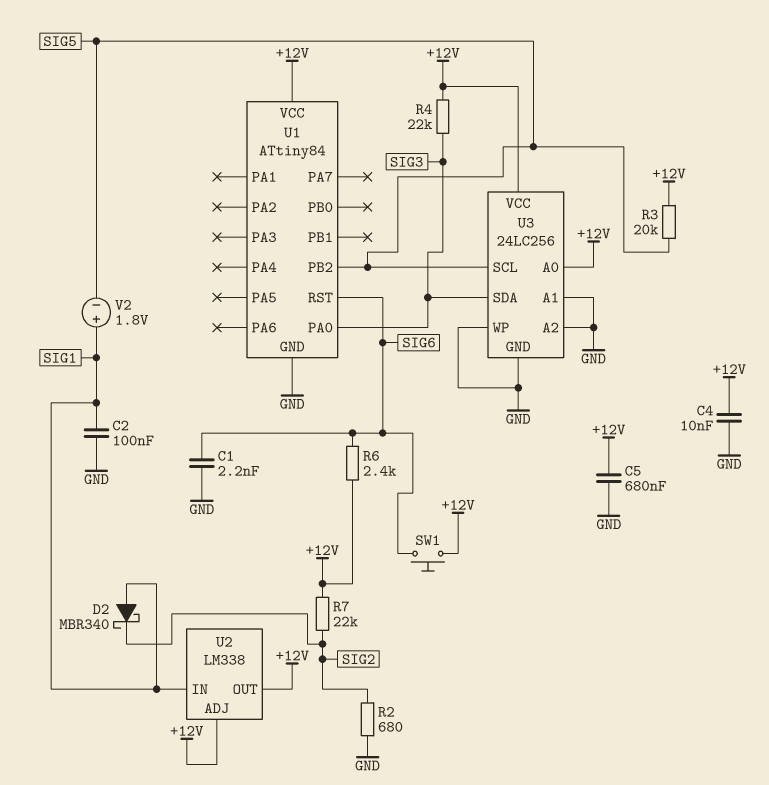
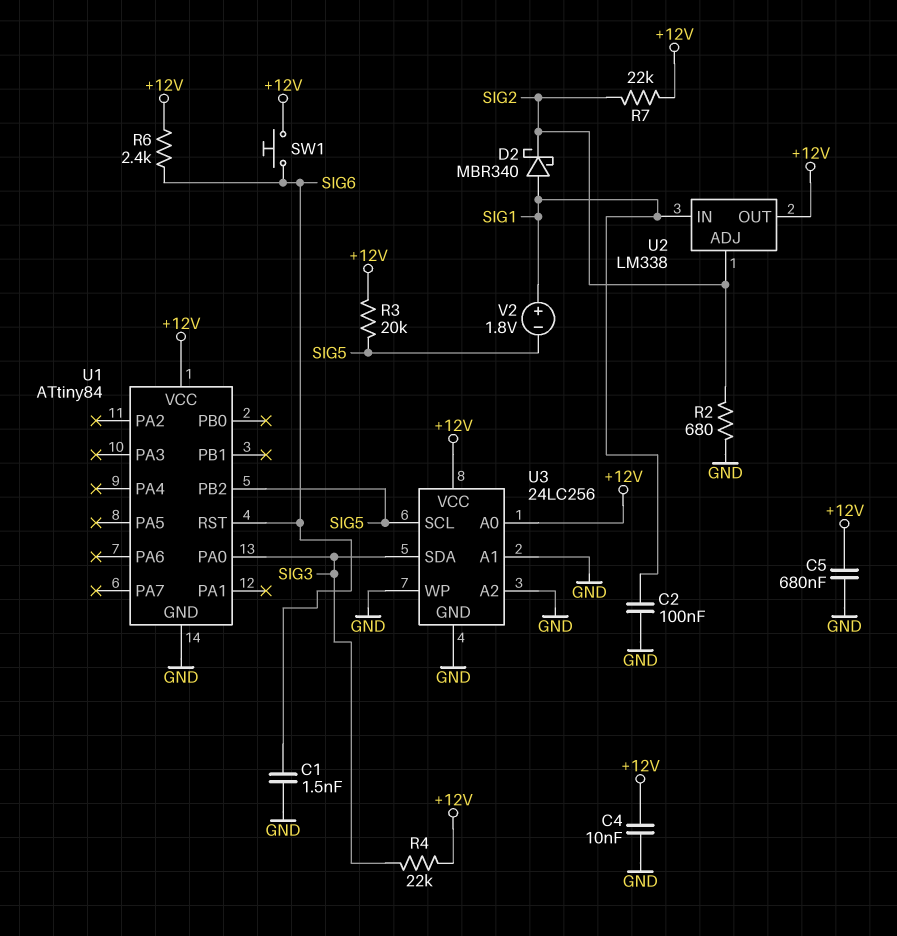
C1: 2.2nF (GND, SIG6) -> 1.5nF (GND, SIG6)
U2 pin ADJ: +12V -> SIG2

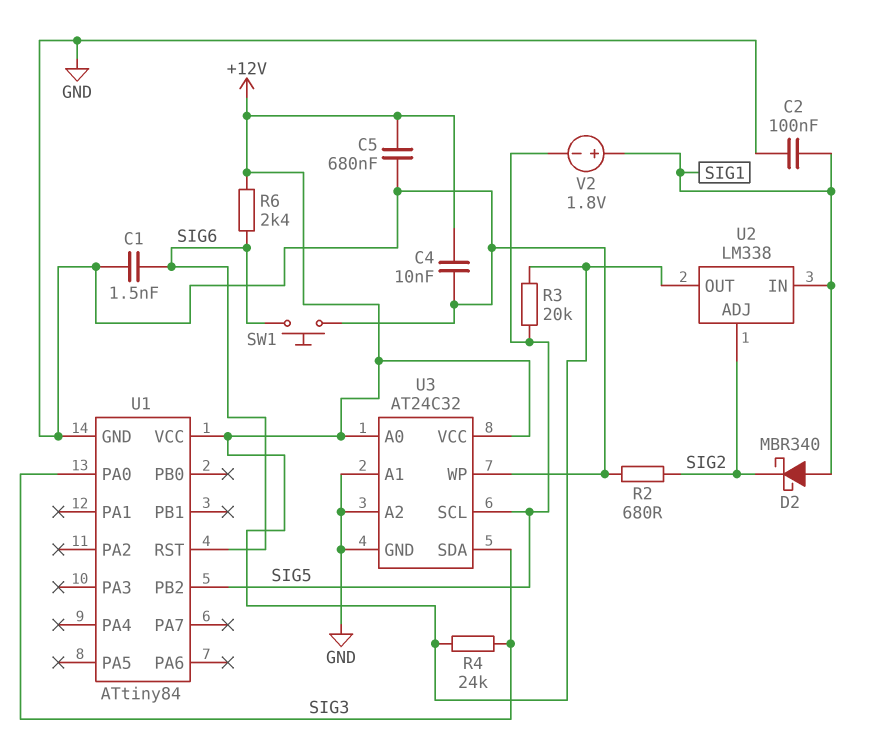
R4: 22k (+12V, SIG3) -> 24k (+12V, SIG3)
R7: 22k (+12V, SIG2) -> none
SW1: button (+12V, SIG6) -> button (GND, SIG6)
U3: 24LC256 -> AT24C32

